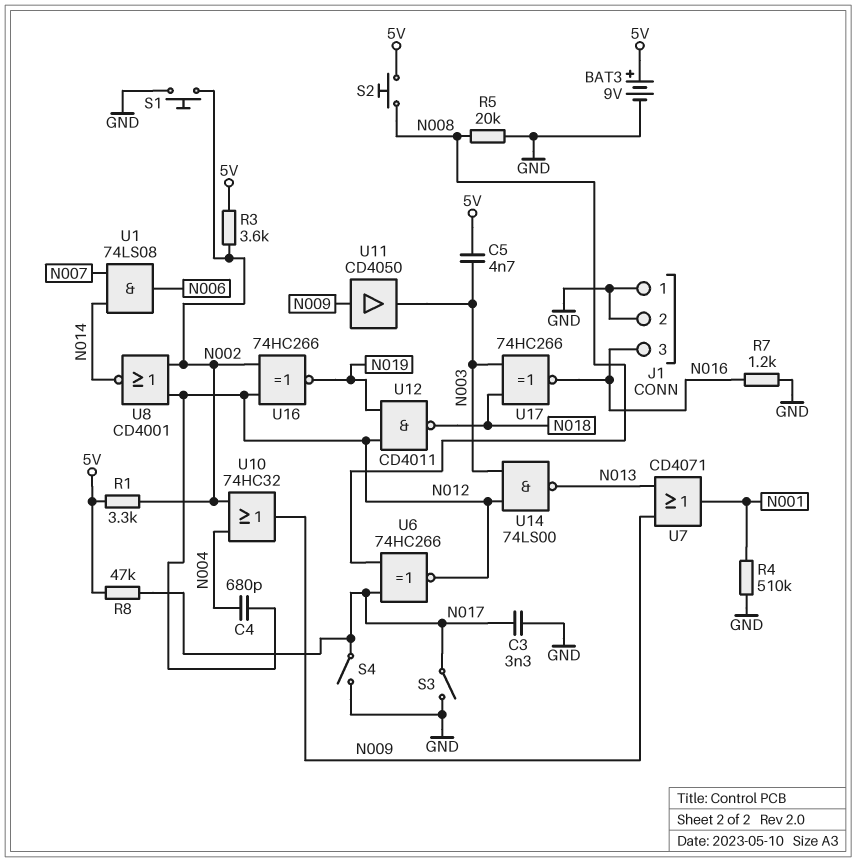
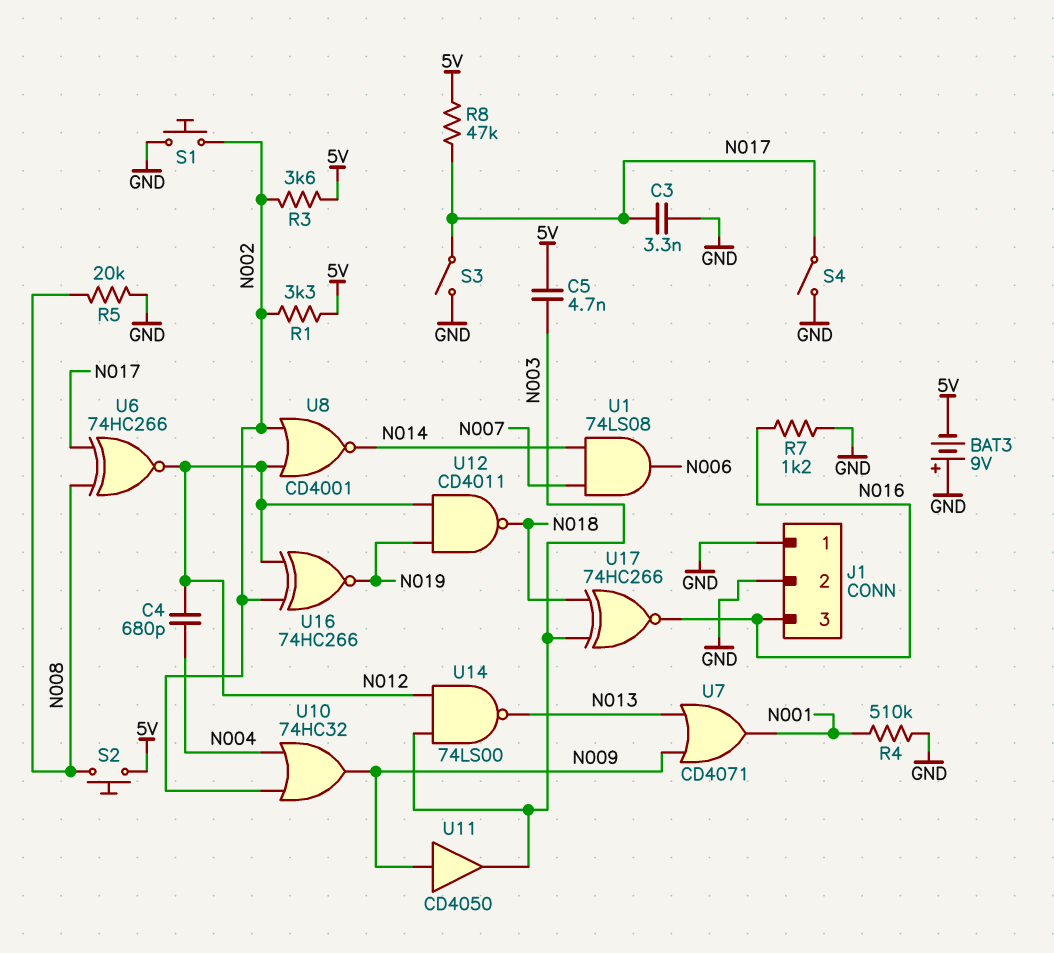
BAT3: 9V (plus 5V, minus GND) -> 9V (plus GND, minus 5V)

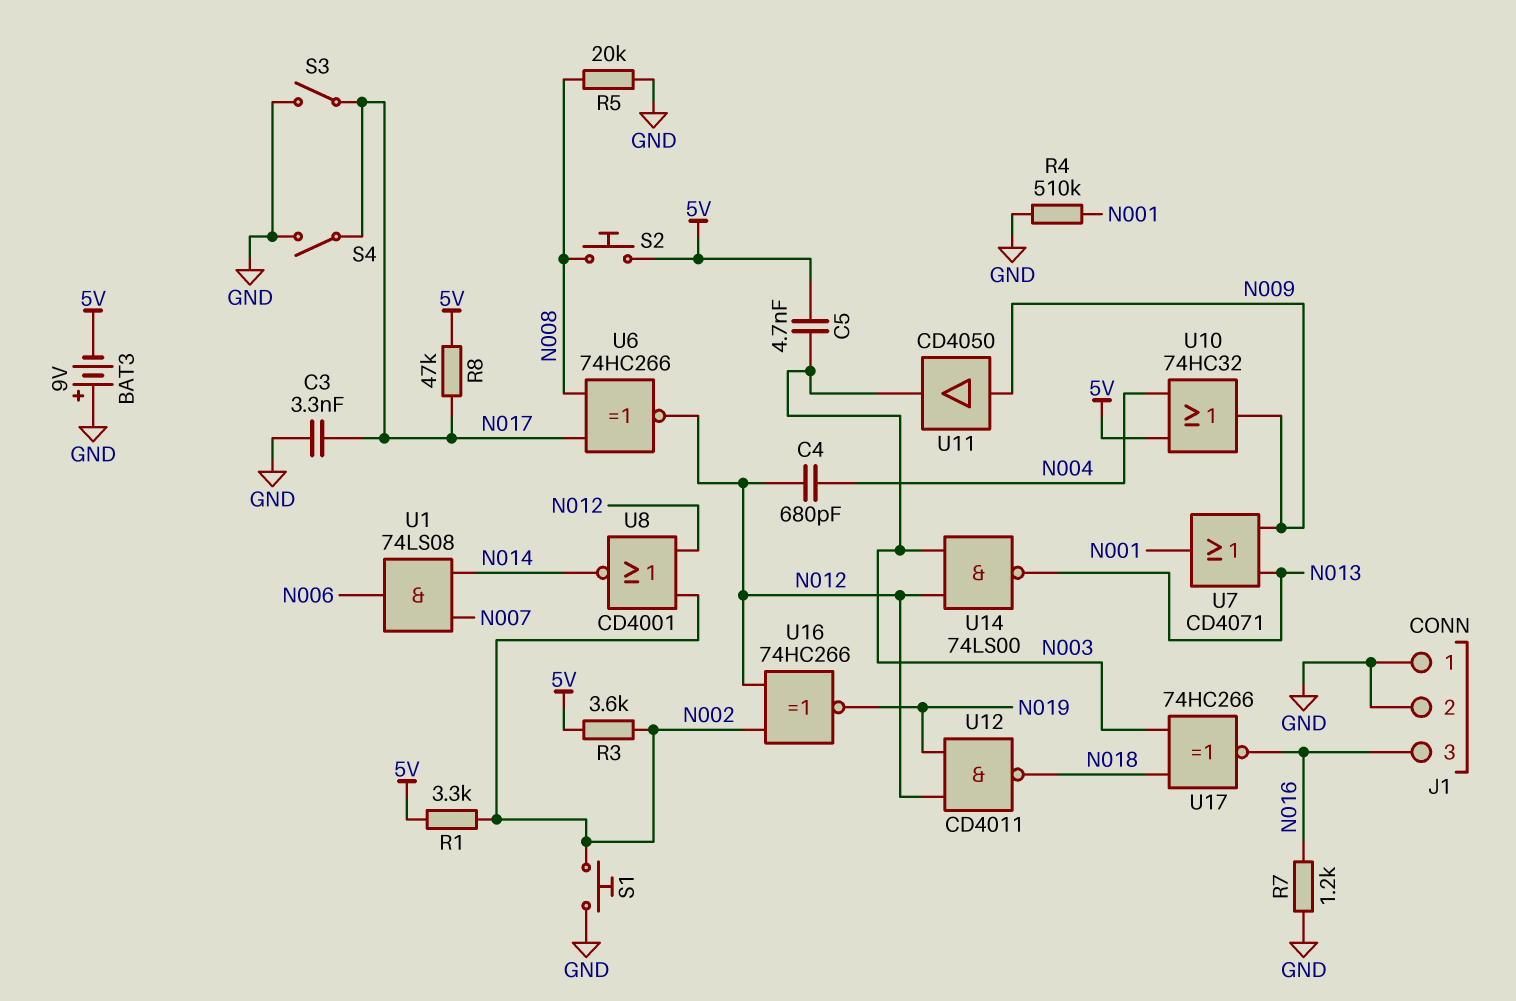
U10: OR 74HC32 (in N002, in N004, out N009) -> OR 74HC32 (in 5V, in N004, out N009)

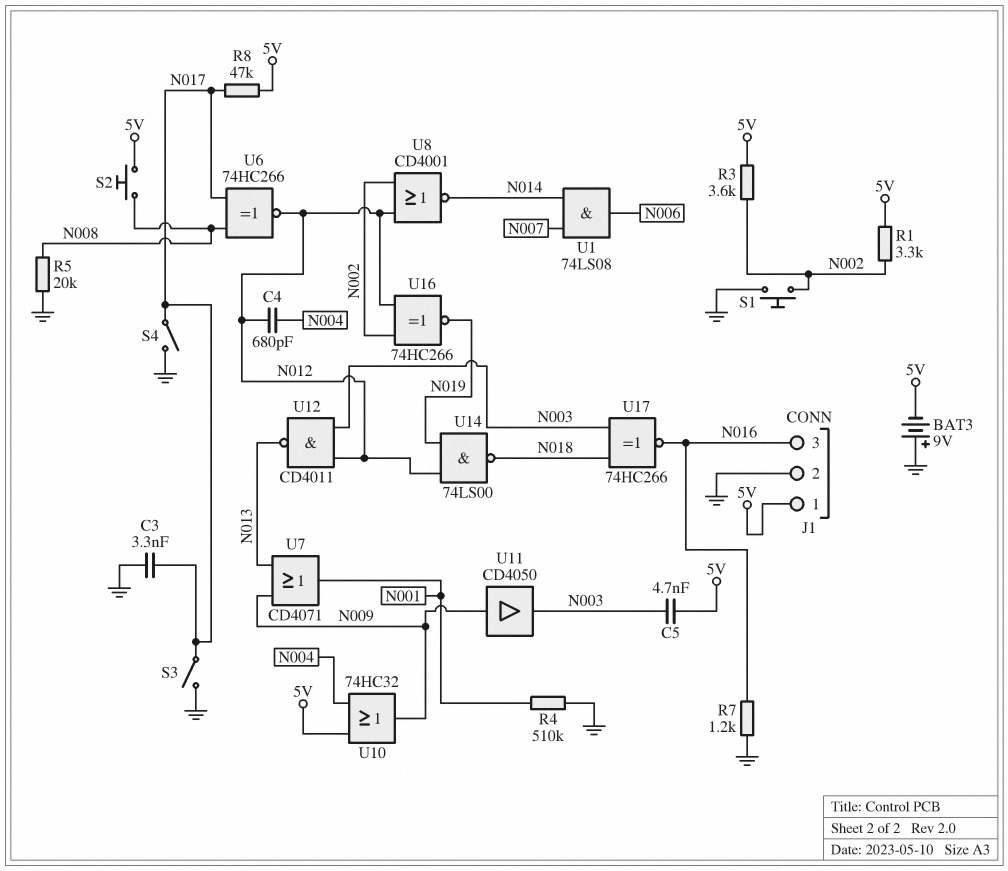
J1 pin 1: GND -> 5V
U12: NAND CD4011 (in N012, in N019, out N018) -> NAND CD4011 (in N003, in N012, out N013)
U14: NAND 74LS00 (in N003, in N012, out N013) -> NAND 74LS00 (in N012, in N019, out N018)

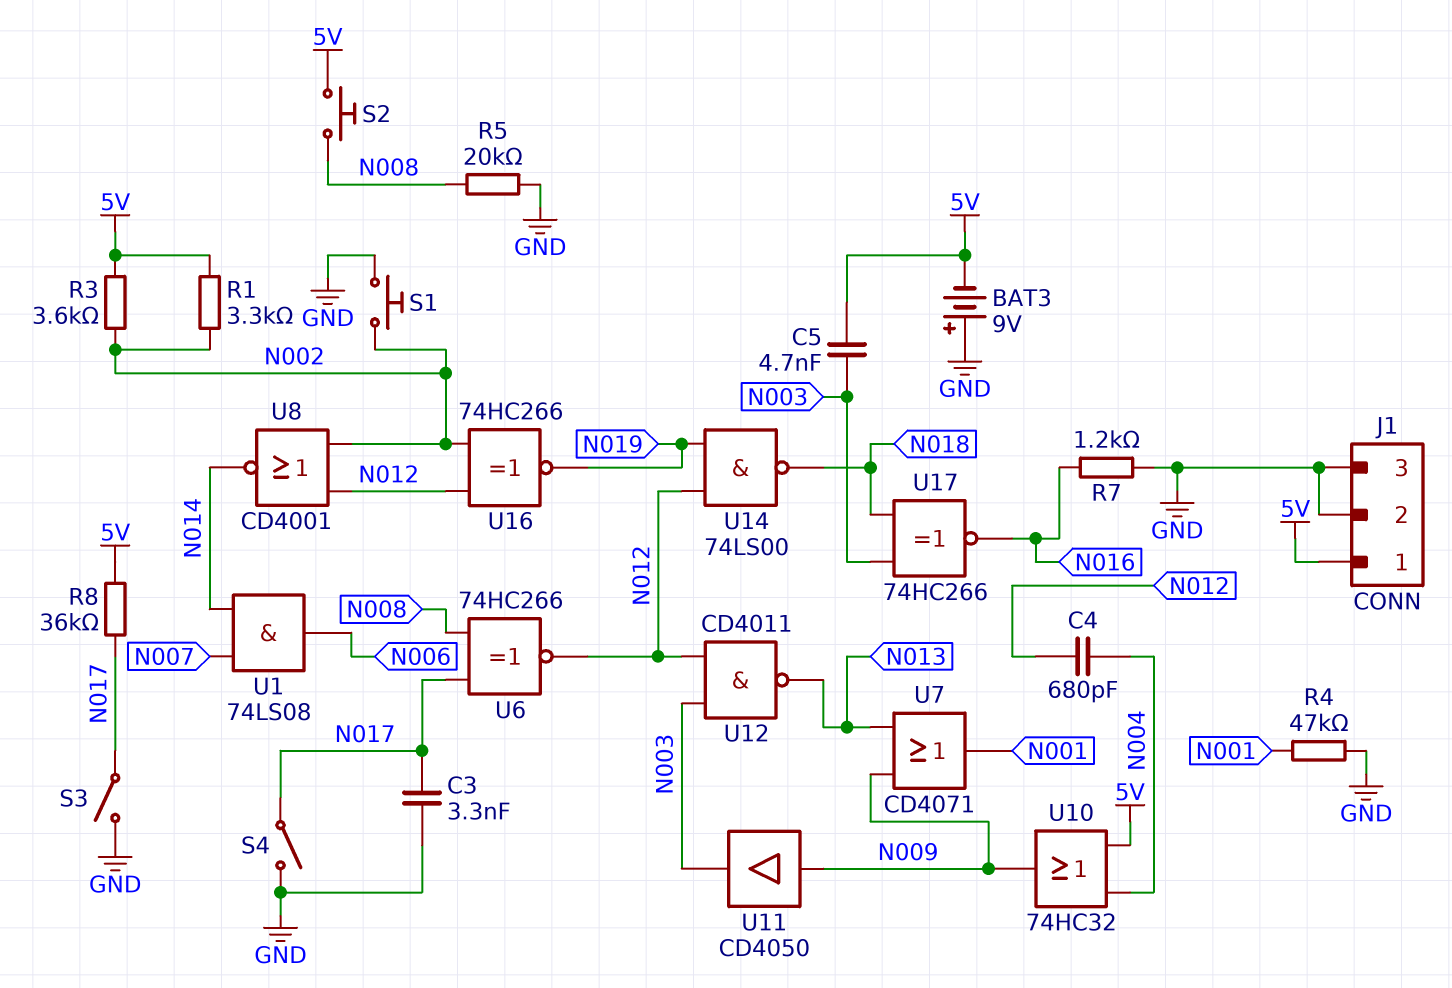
J1 pin 3: N016 -> GND
R4: 510k (GND, N001) -> 47k (GND, N001)
R8: 47k (5V, N017) -> 36k (5V, N017)

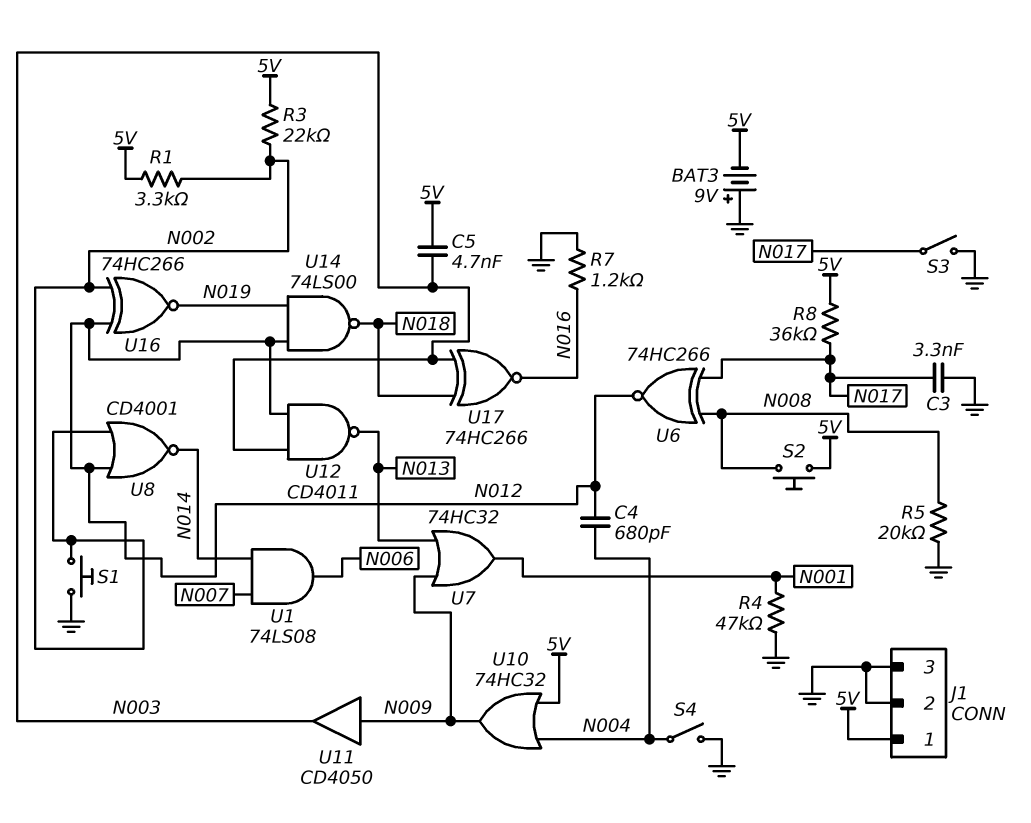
R3: 3.6k (5V, N002) -> 22k (5V, N002)
S4: switch (GND, N017) -> switch (GND, N004)
U7: OR CD4071 (in N009, in N013, out N001) -> OR 74HC32 (in N009, in N013, out N001)

